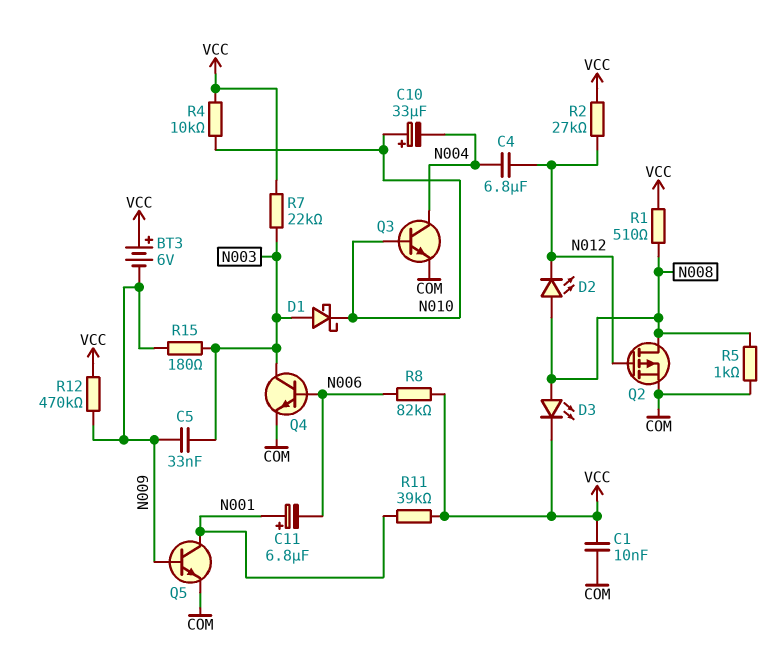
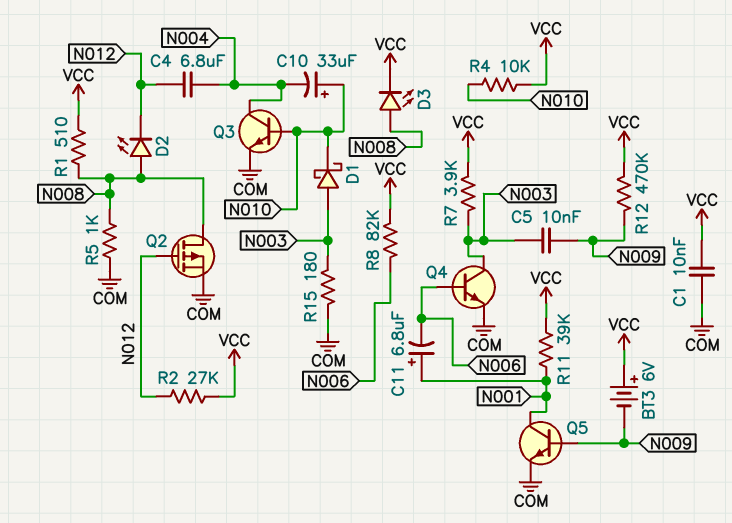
C5: 33nF (N003, N009) -> 10nF (N003, N009)
R7: 22k (N003, VCC) -> 3.9k (N003, VCC)
R15: 180 (N003, N009) -> 180 (COM, N003)

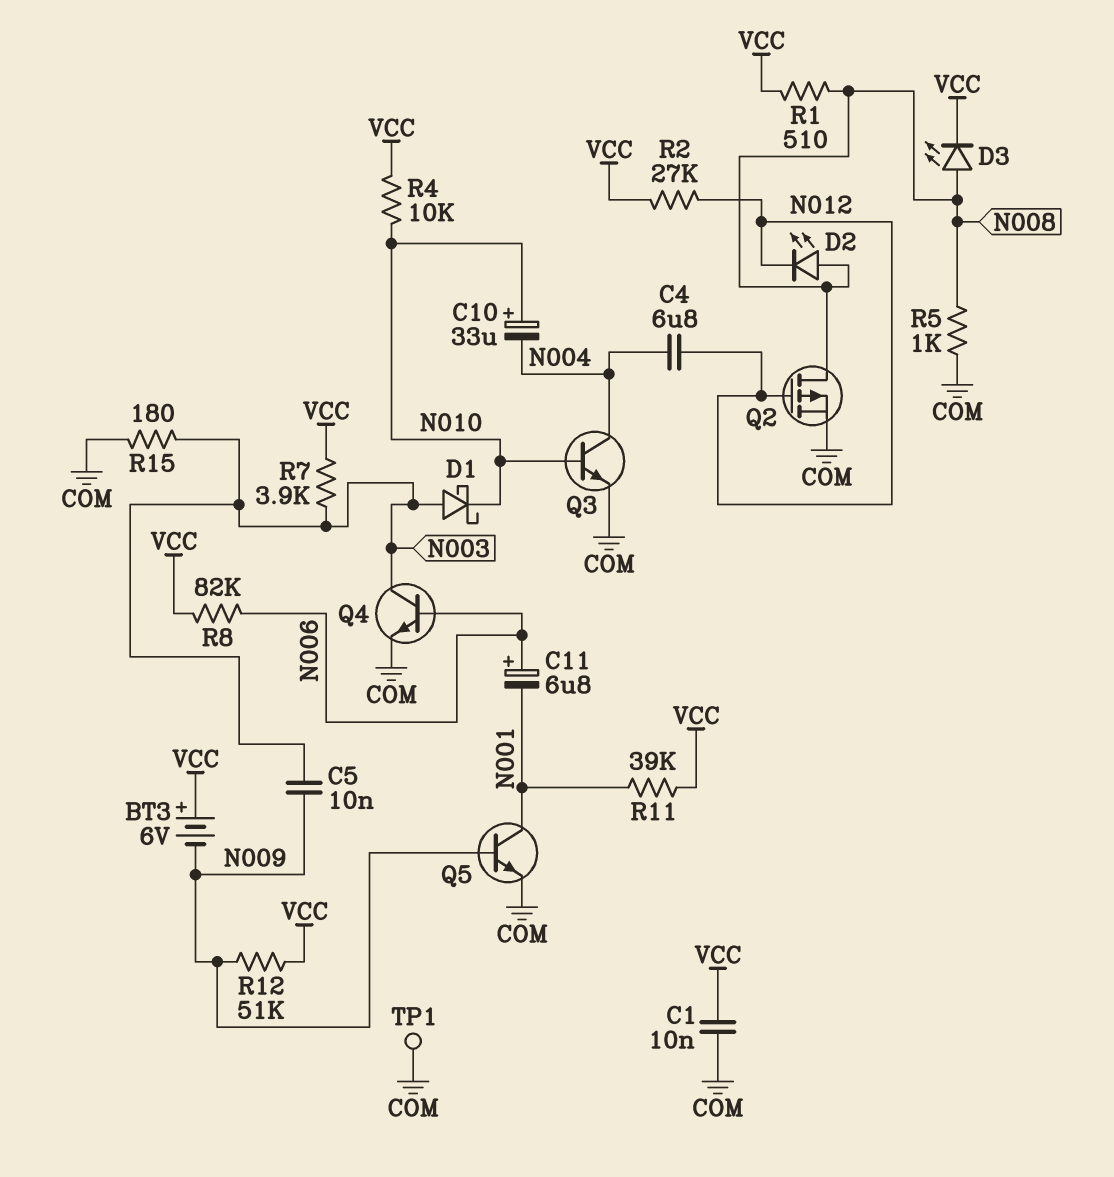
C11: 6.8uF (plus N001, minus N006) -> 6.8uF (plus N006, minus N001)
R12: 470k (N009, VCC) -> 51k (N009, VCC)
TP1: none -> test point (COM)

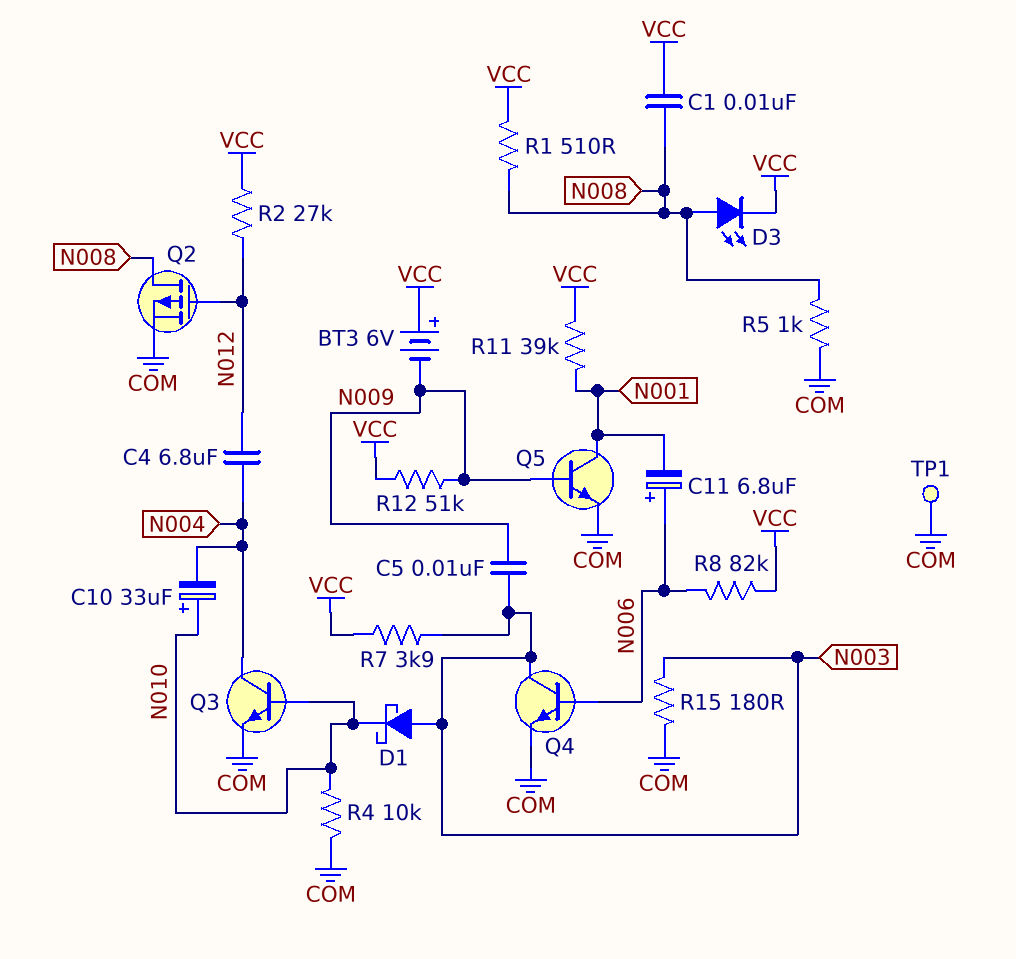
C1: 10nF (COM, VCC) -> 10nF (N008, VCC)
D2: LED (A N008, K N012) -> none
R4: 10k (N010, VCC) -> 10k (COM, N010)

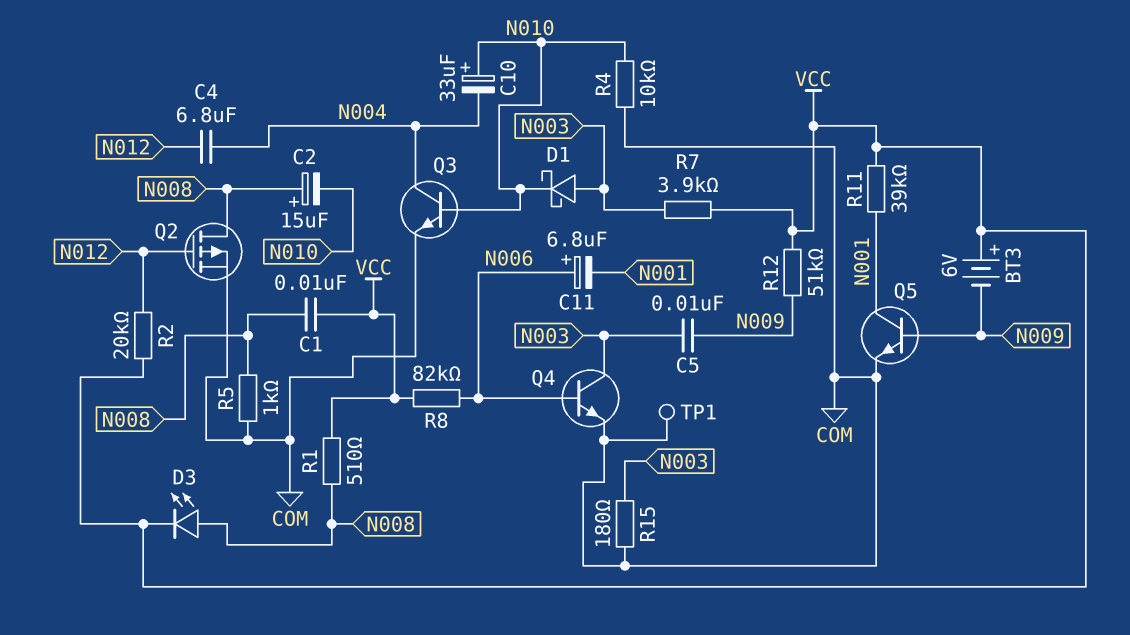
C2: none -> 15uF (plus N008, minus N010)
R2: 27k (N012, VCC) -> 20k (N012, VCC)

